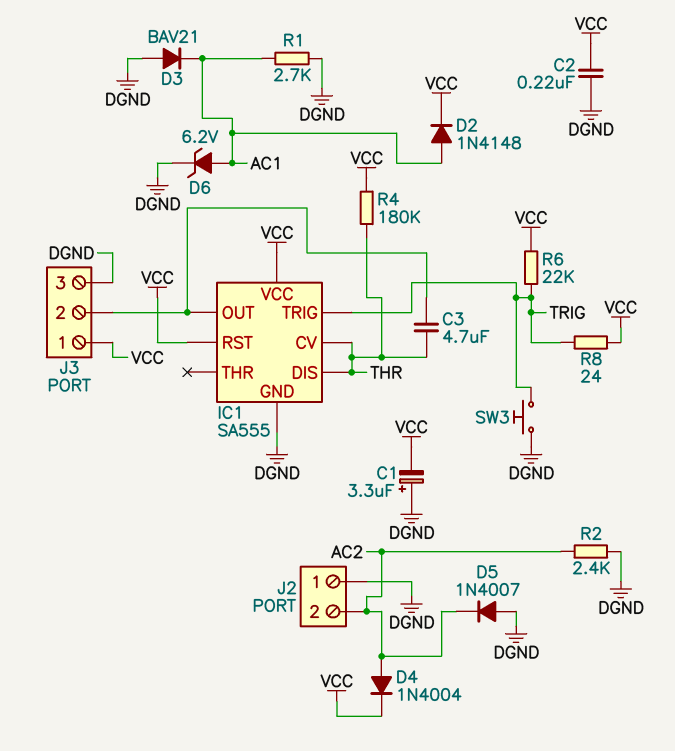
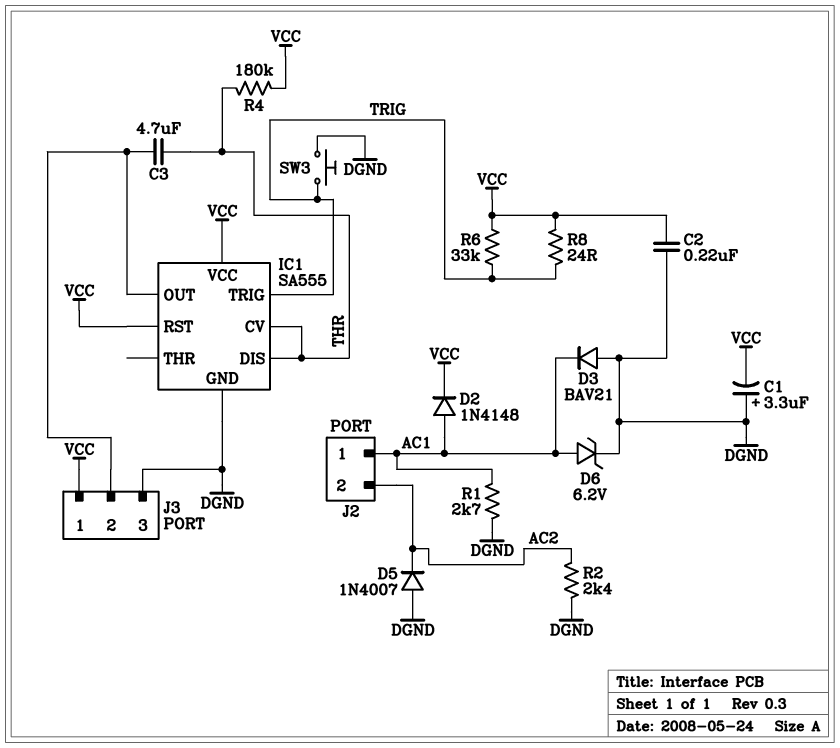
D4: diode 1N4004 (A AC2, K VCC) -> none
J2 pin 1: DGND -> AC1
R6: 22k (TRIG, VCC) -> 33k (TRIG, VCC)

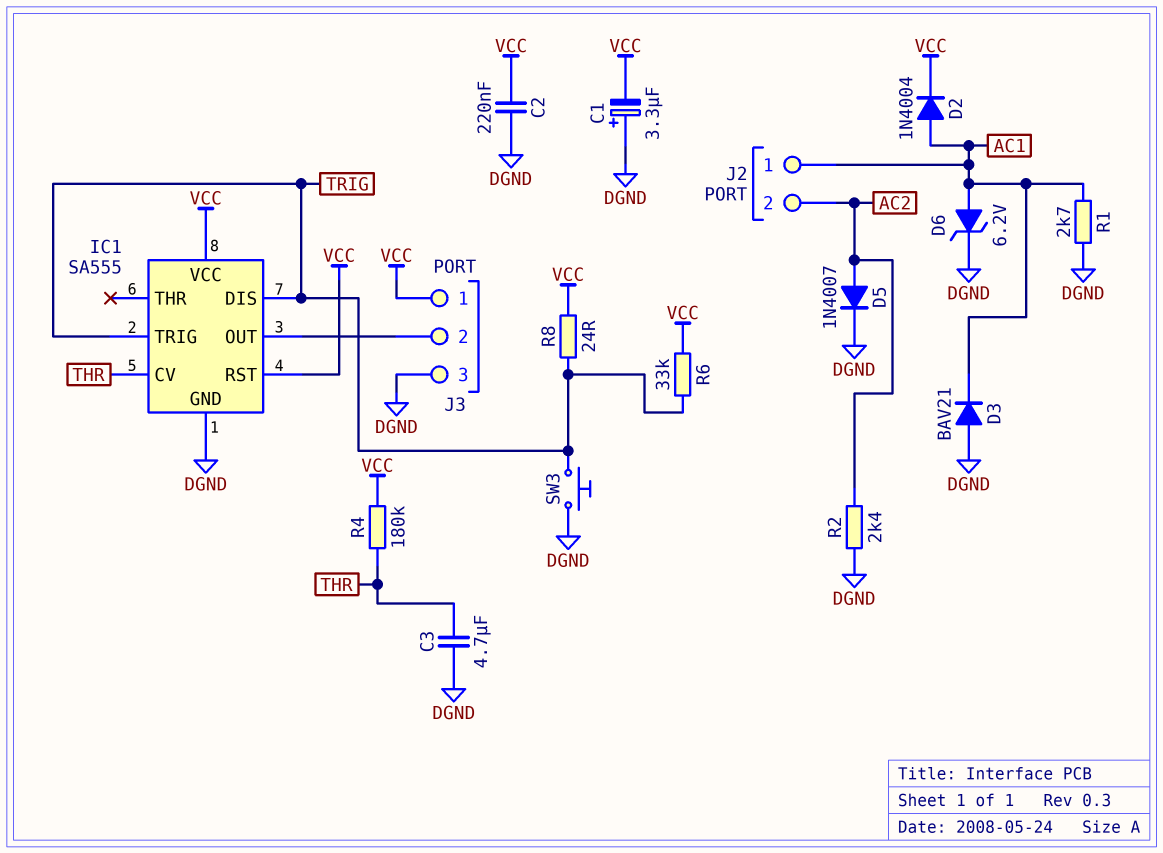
C3: 4.7uF (IC1/OUT, THR) -> 4.7uF (DGND, THR)
D2: diode 1N4148 (A AC1, K VCC) -> diode 1N4004 (A AC1, K VCC)
D5: diode 1N4007 (A DGND, K AC2) -> diode 1N4007 (A AC2, K DGND)
IC1 pin DIS: THR -> TRIG

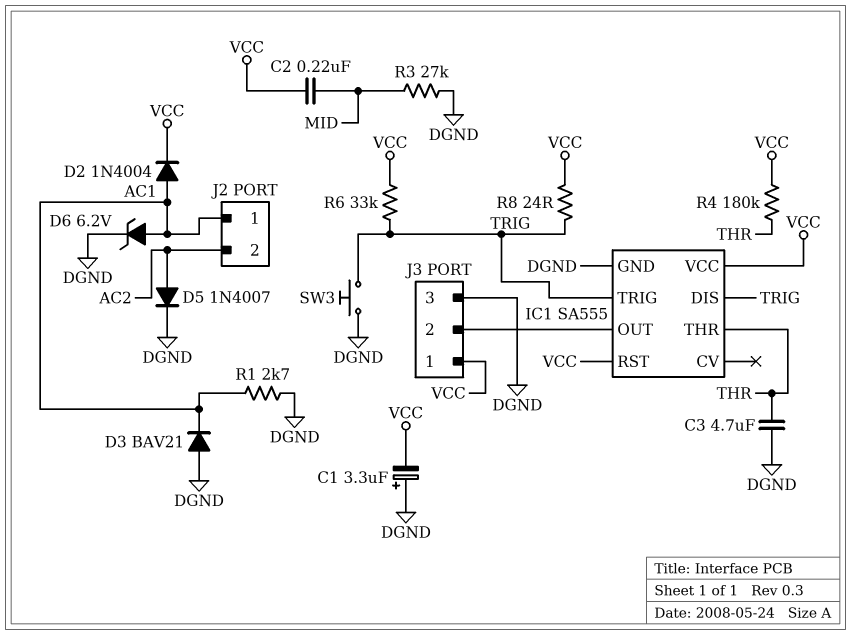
C2: 220nF (DGND, VCC) -> 220nF (MID, VCC)
IC1 pin CV: THR -> none
IC1 pin THR: none -> THR
R2: 2.4k (AC2, DGND) -> none
R3: none -> 27k (DGND, MID)

